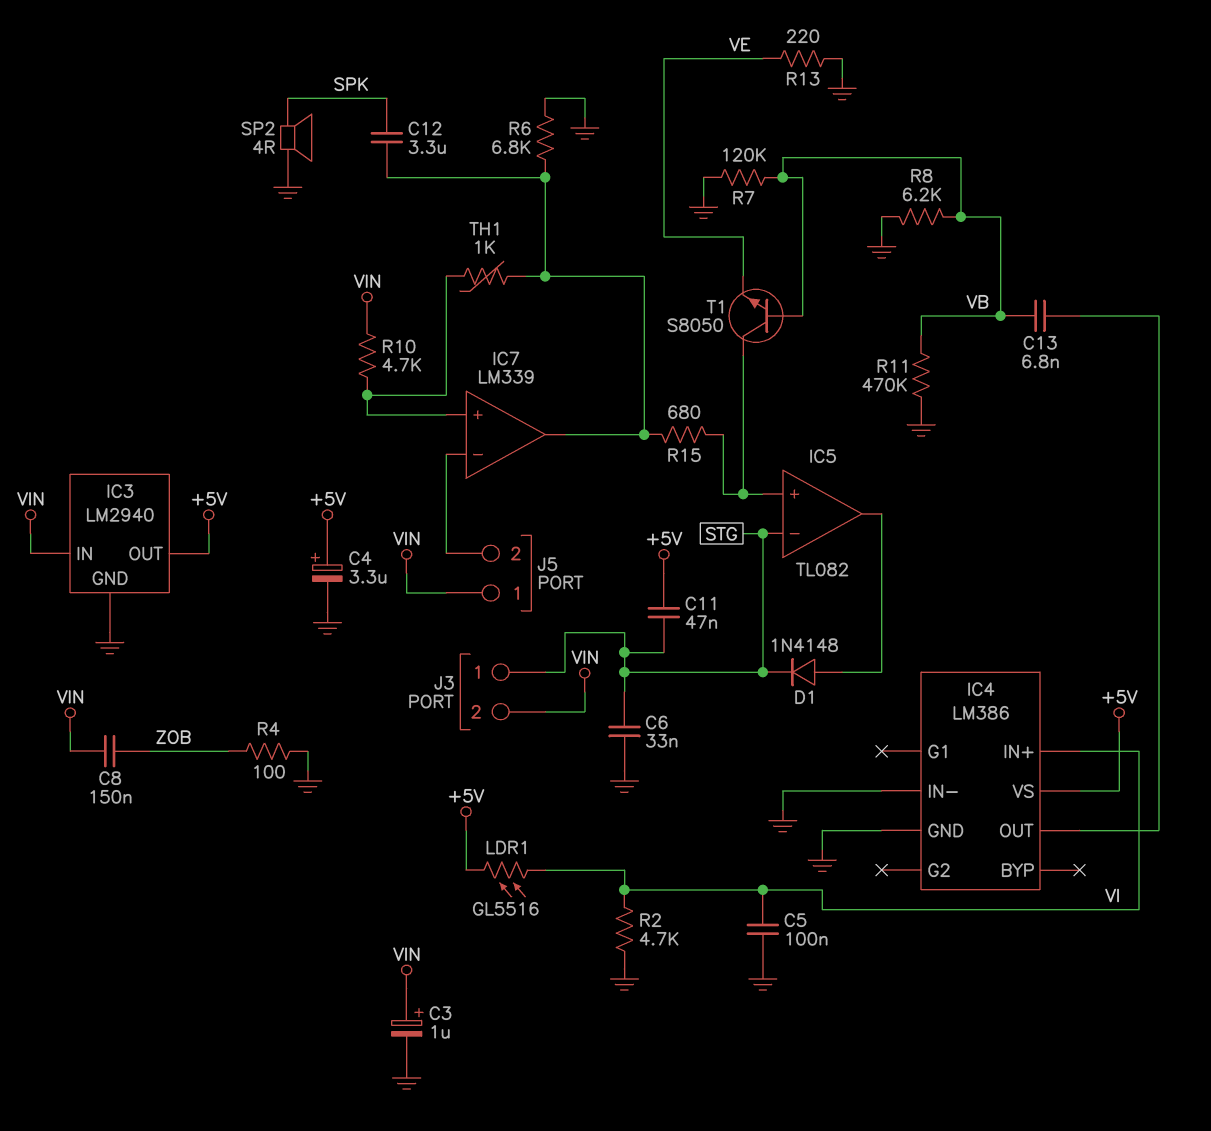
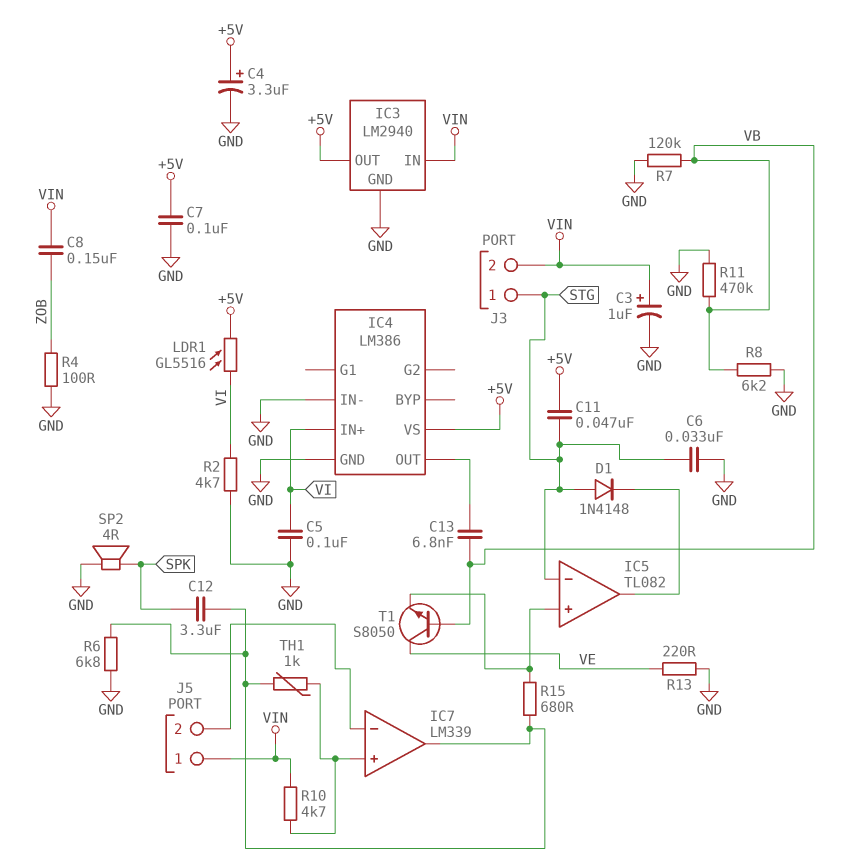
C7: none -> 100nF (+5V, GND)
D1: diode 1N4148 (A IC5/out, K STG) -> diode 1N4148 (A STG, K IC5/out)
T1: NPN S8050 (B VB, C IC5/in+, E VE) -> NPN S8050 (B VB, C VE, E IC5/in+)

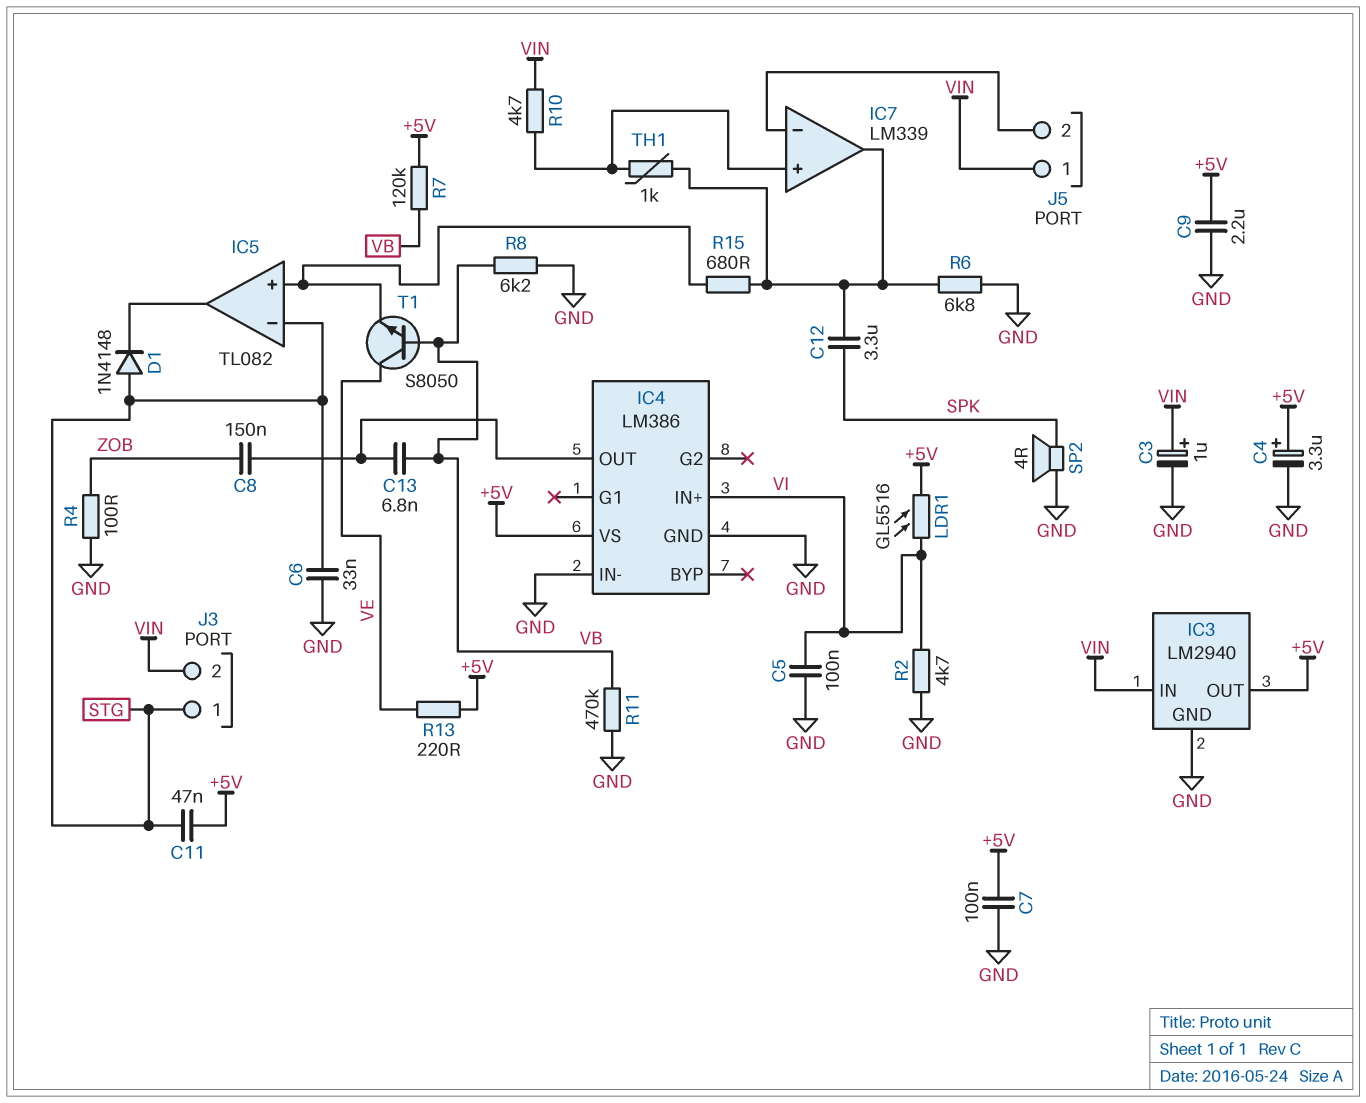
C8: 150nF (VIN, ZOB) -> 150nF (IC4/OUT, ZOB)
C9: none -> 2.2uF (+5V, GND)
R7: 120k (GND, VB) -> 120k (+5V, VB)
R13: 220 (GND, VE) -> 220 (+5V, VE)

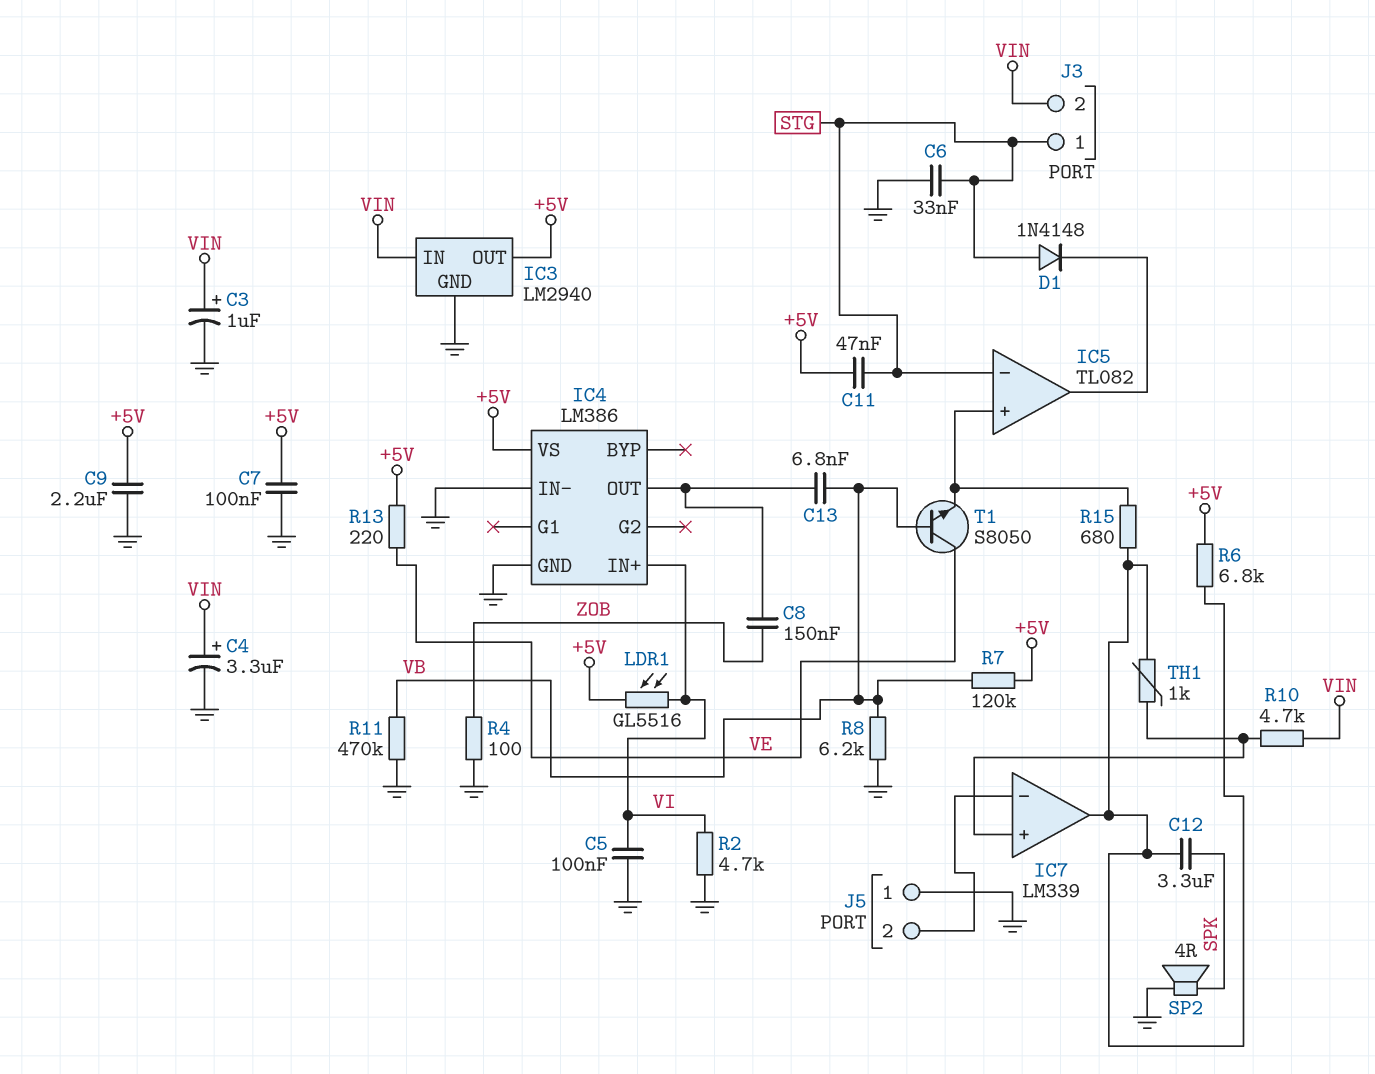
C4: 3.3uF (plus +5V, minus GND) -> 3.3uF (plus VIN, minus GND)
J5 pin 1: VIN -> GND
R6: 6.8k (GND, IC7/out) -> 6.8k (+5V, IC7/out)

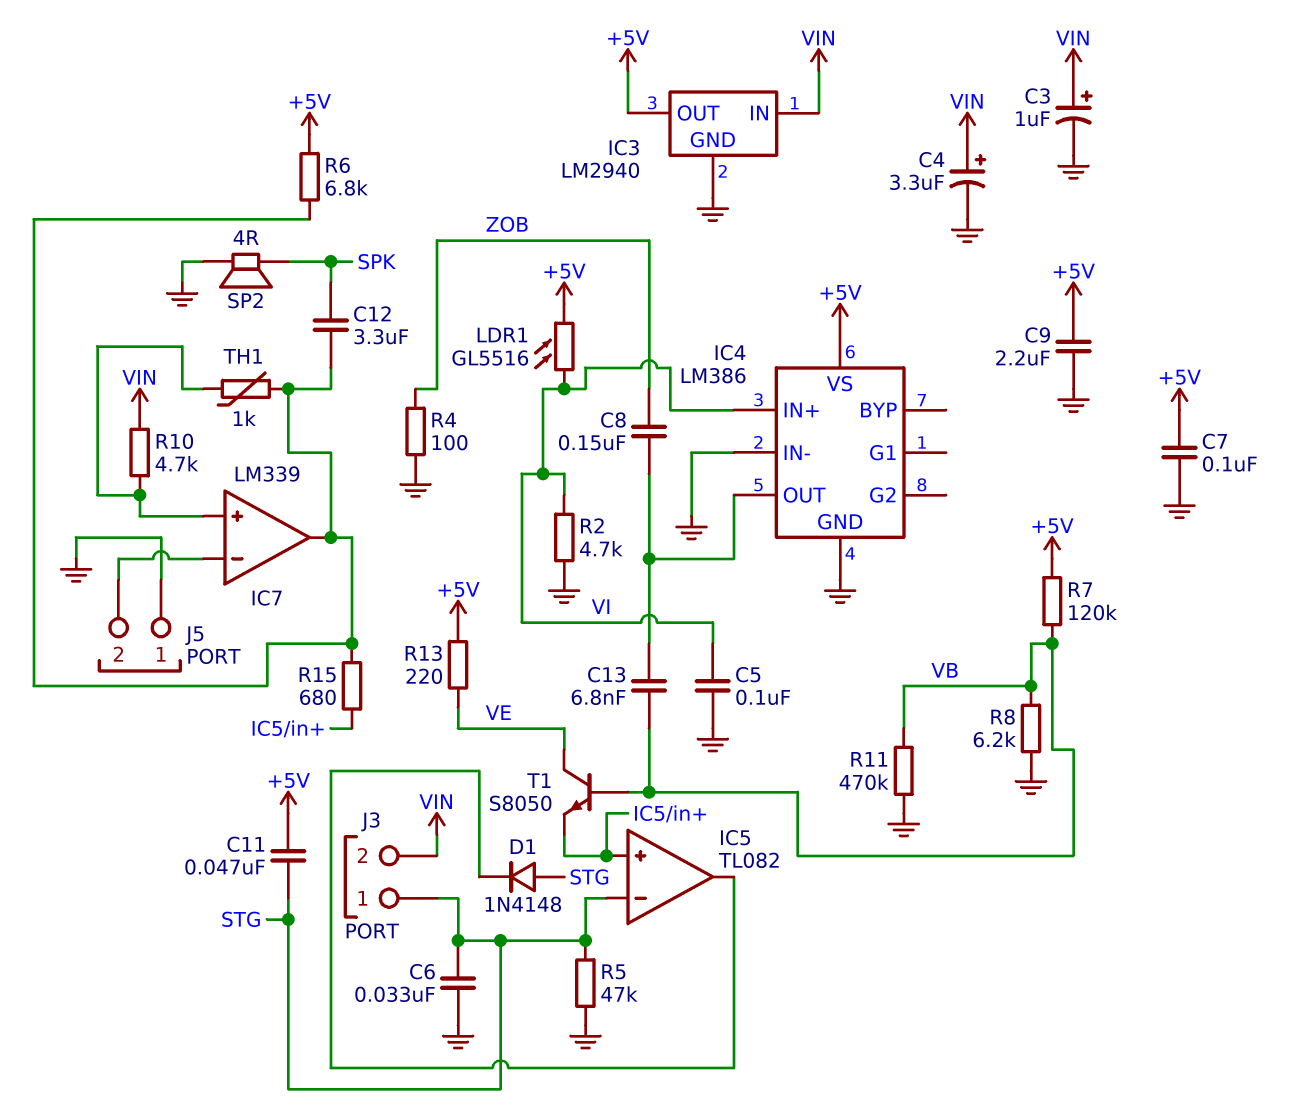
R5: none -> 47k (GND, STG)

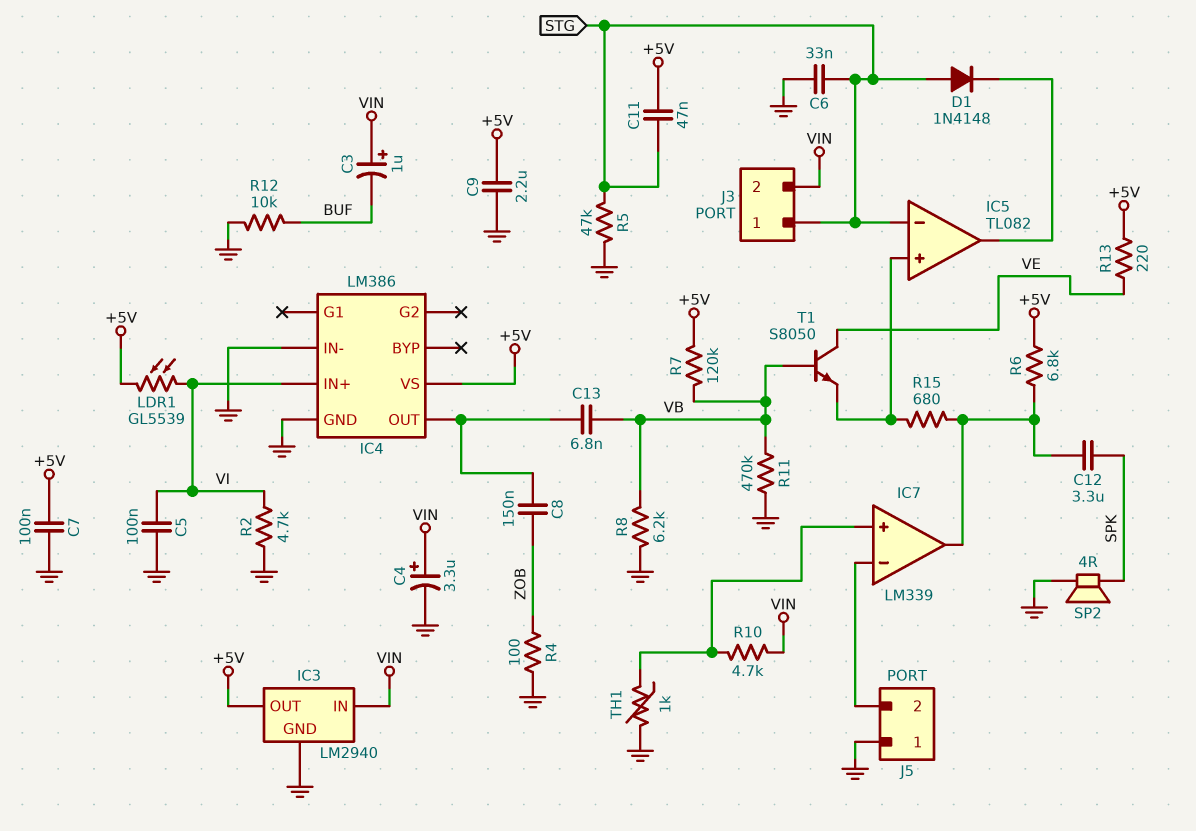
C3: 1uF (plus VIN, minus GND) -> 1uF (plus VIN, minus BUF)
LDR1: GL5516 (+5V, VI) -> GL5539 (+5V, VI)
R12: none -> 10k (BUF, GND)
TH1: 1k (IC7/in+, IC7/out) -> 1k (GND, IC7/in+)

